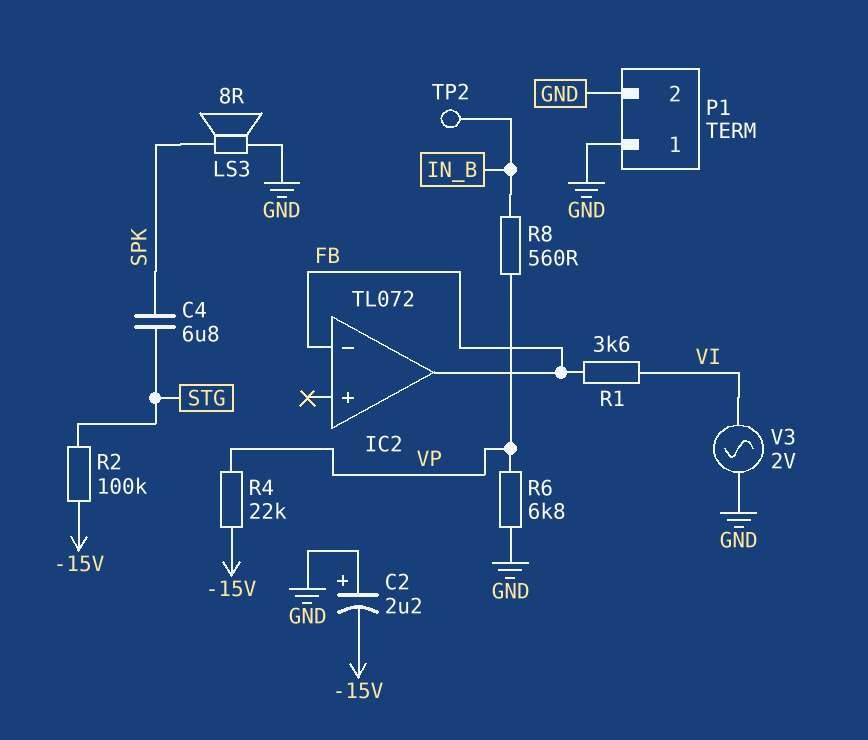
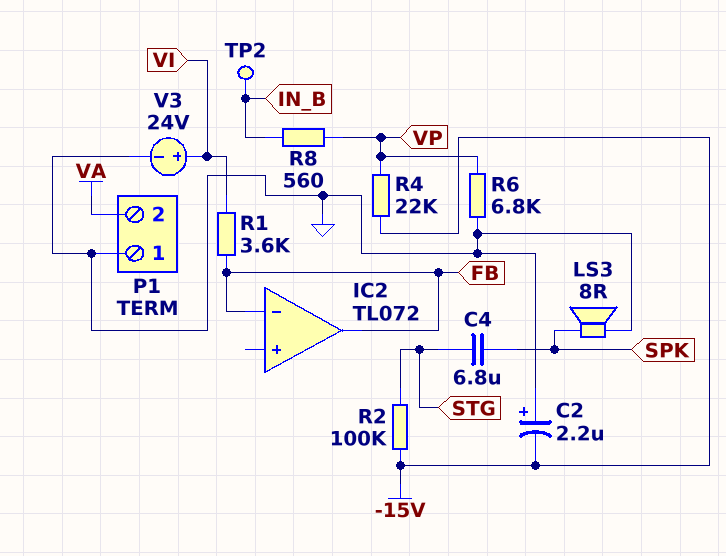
P1 pin 2: GND -> VA
V3: AC 2V (GND, VI) -> 24V (plus VI, minus GND)

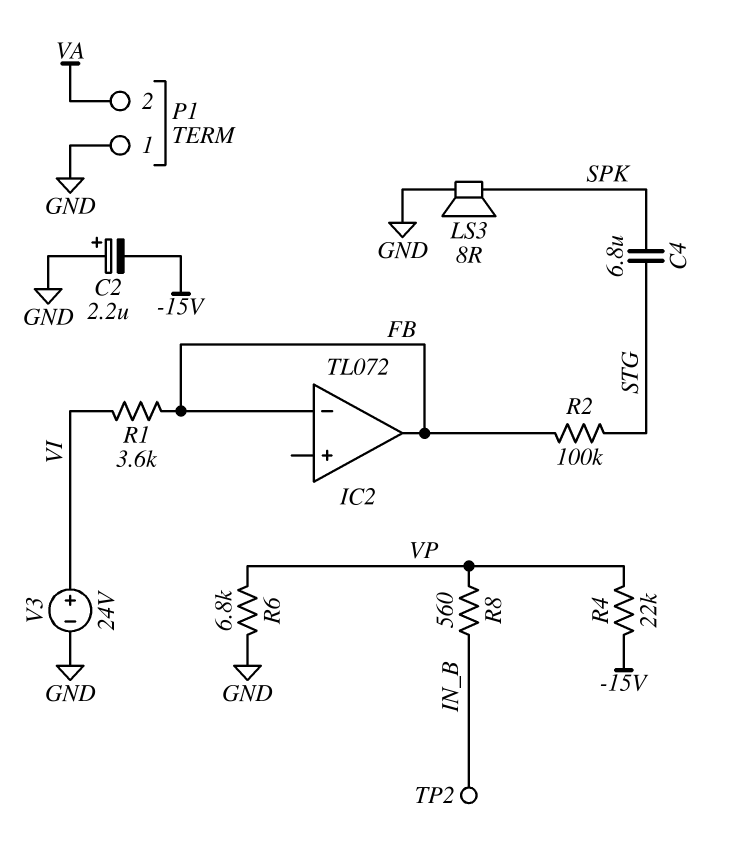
R2: 100k (-15V, STG) -> 100k (FB, STG)

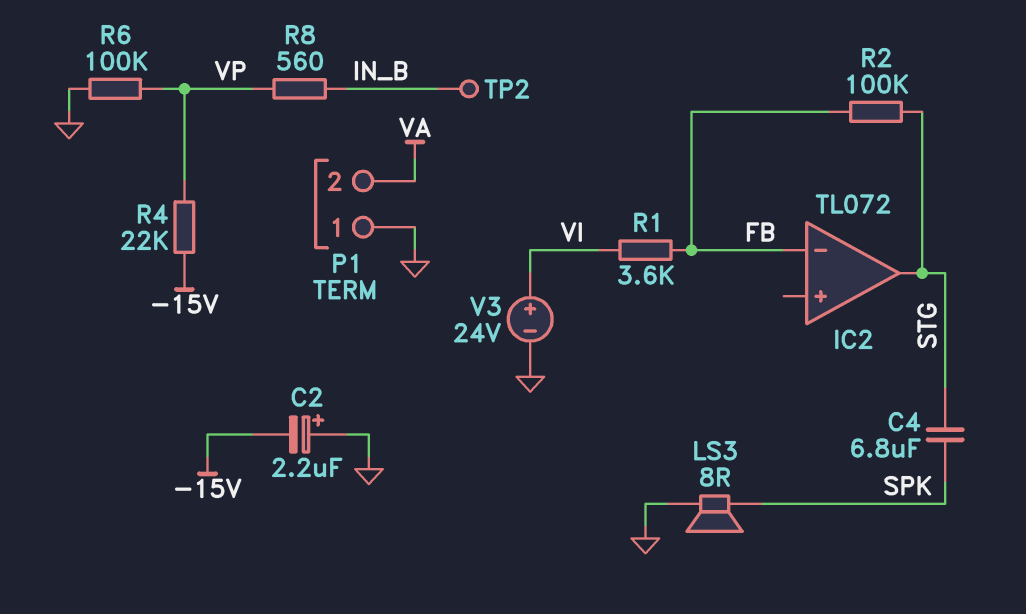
IC2 pin out: FB -> STG
R6: 6.8k (GND, VP) -> 100k (GND, VP)

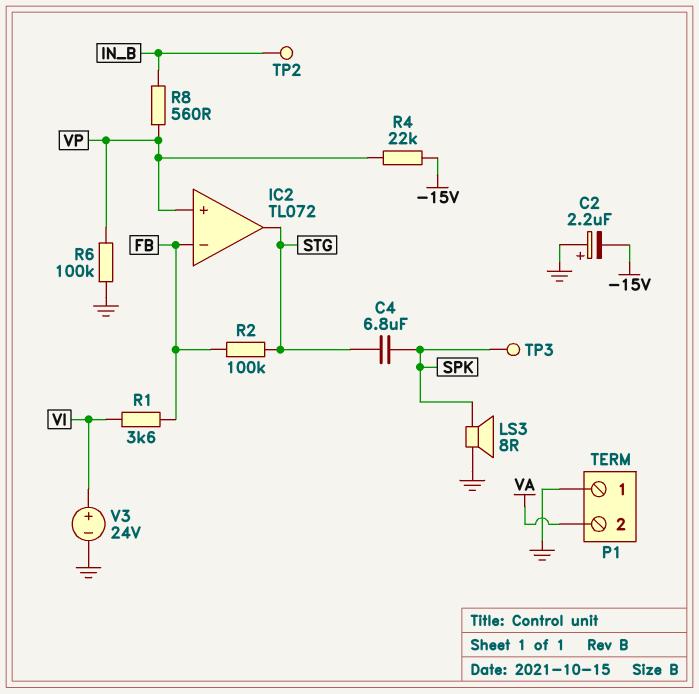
IC2 pin in+: none -> VP
TP3: none -> test point (SPK)

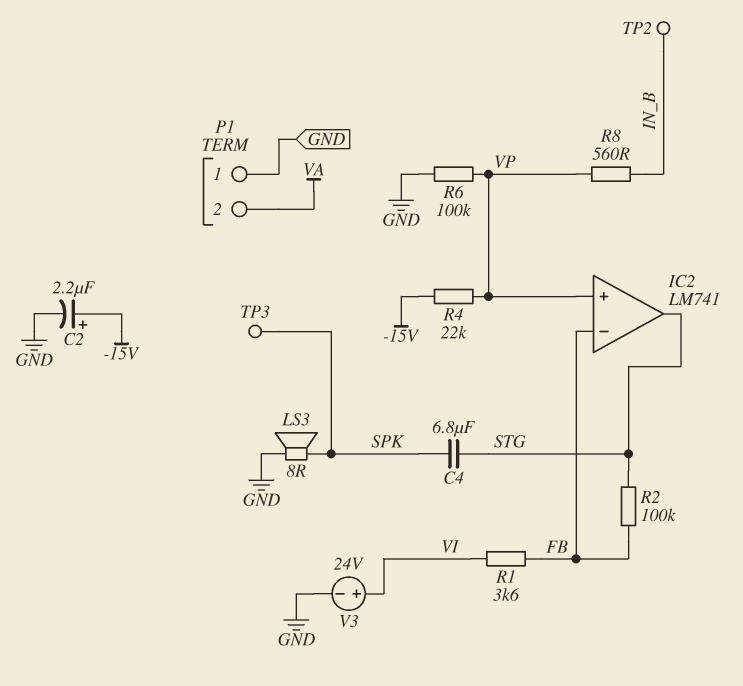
C2: 2.2uF (plus GND, minus -15V) -> 2.2uF (plus -15V, minus GND)
IC2: TL072 -> LM741

